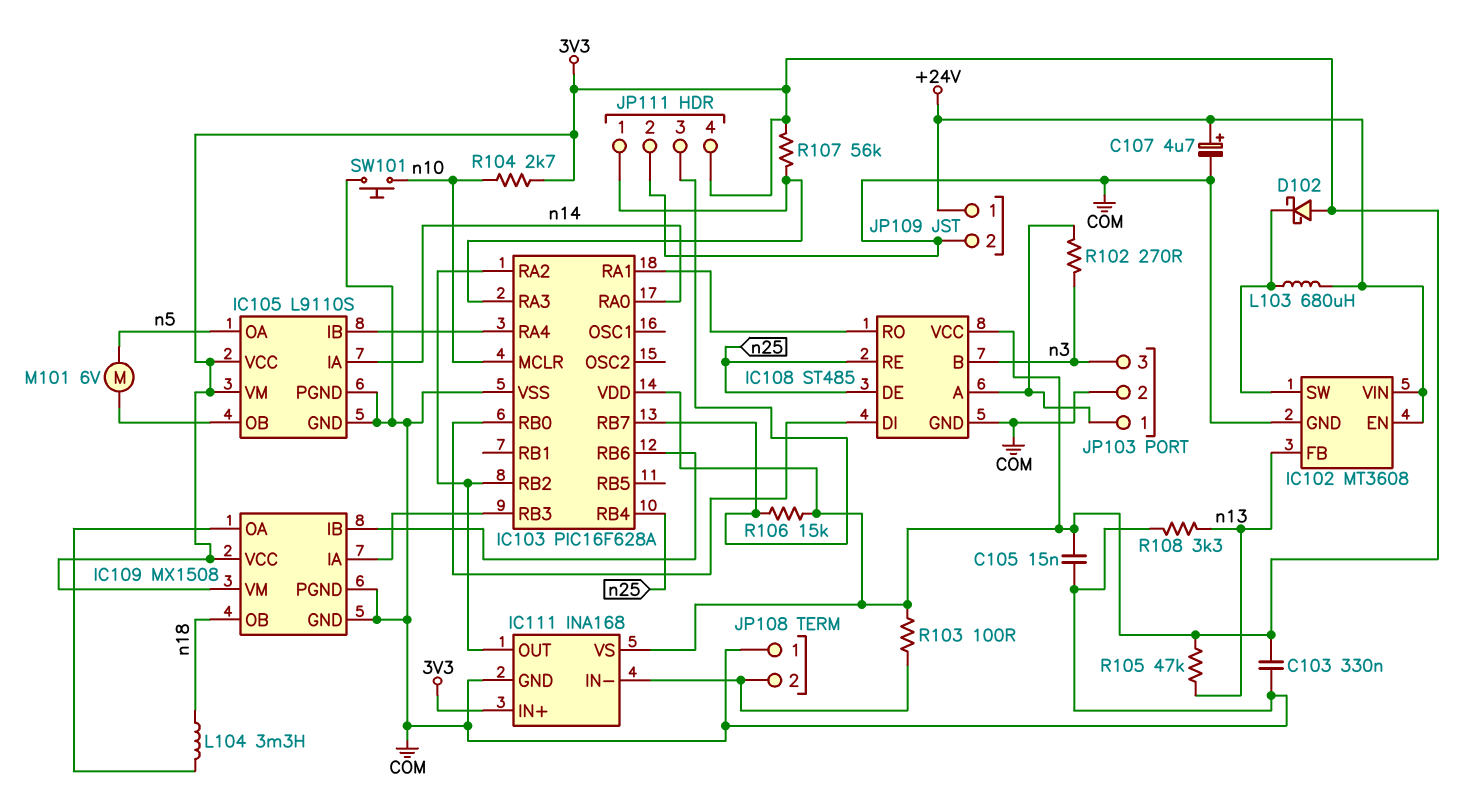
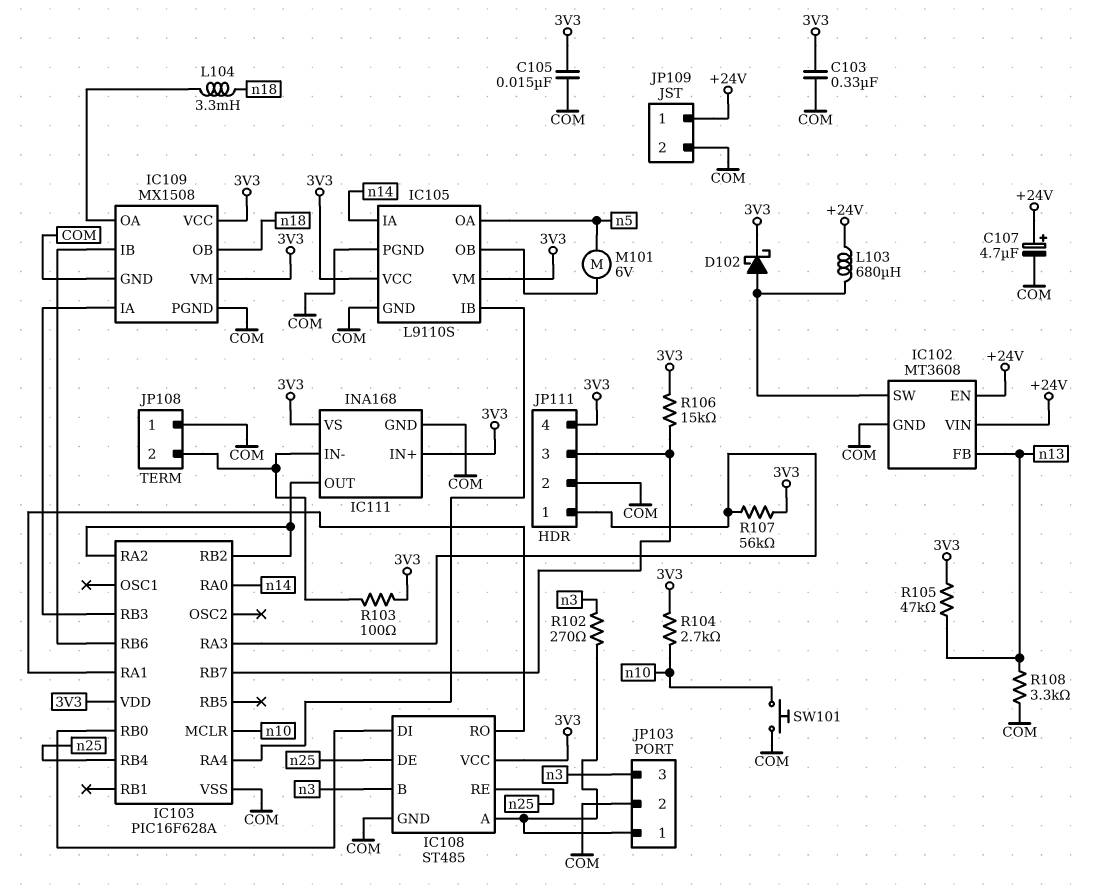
D102: schottky (A 3V3, K IC102/SW) -> schottky (A IC102/SW, K 3V3)

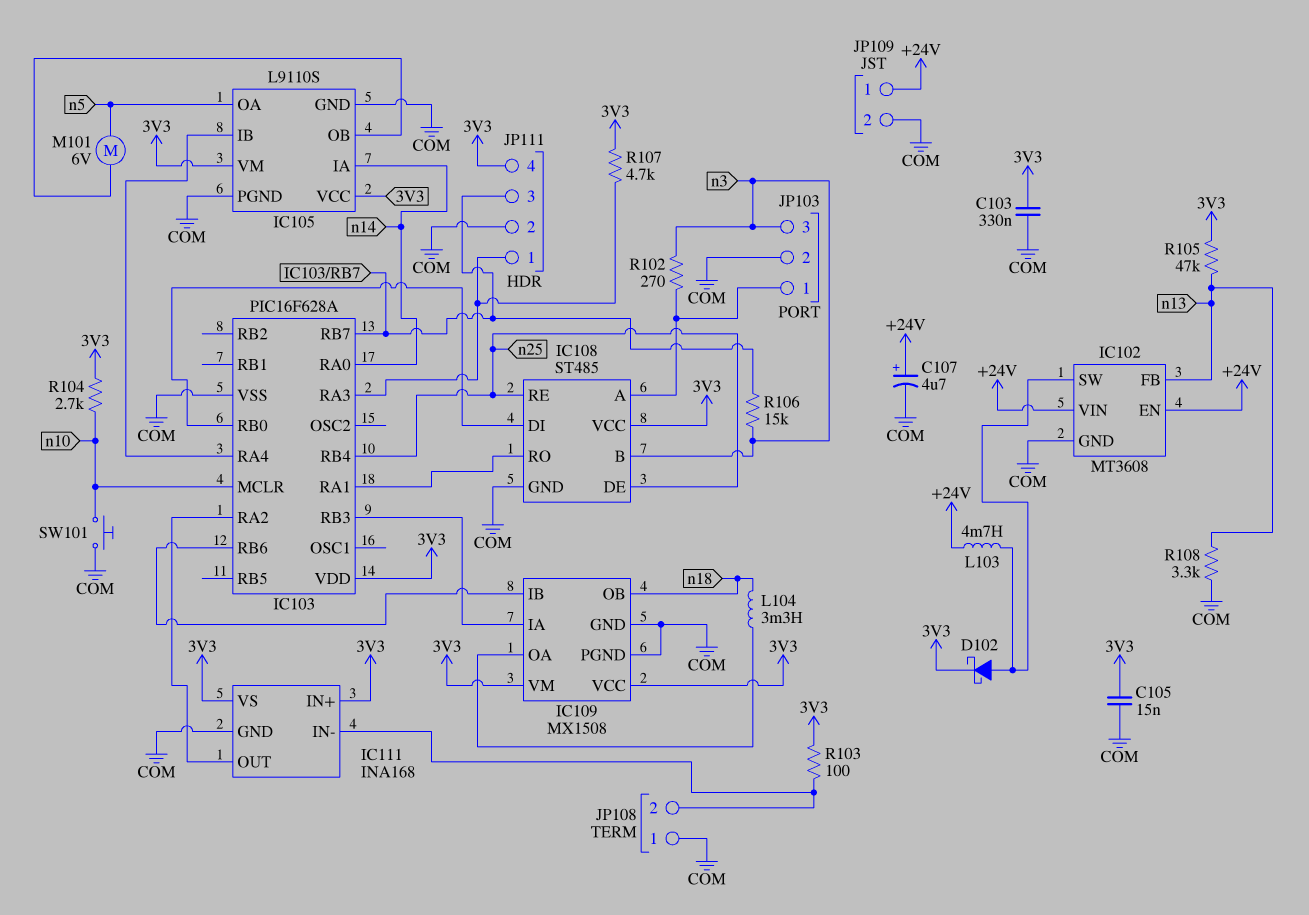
IC103 pin RB2: IC103/RA2 -> none
L103: 680uH (+24V, IC102/SW) -> 4.7mH (+24V, IC102/SW)
R106: 15k (3V3, IC103/RB7) -> 15k (IC103/RB7, n3)
R107: 56k (3V3, IC103/RA3) -> 4.7k (3V3, IC103/RA3)

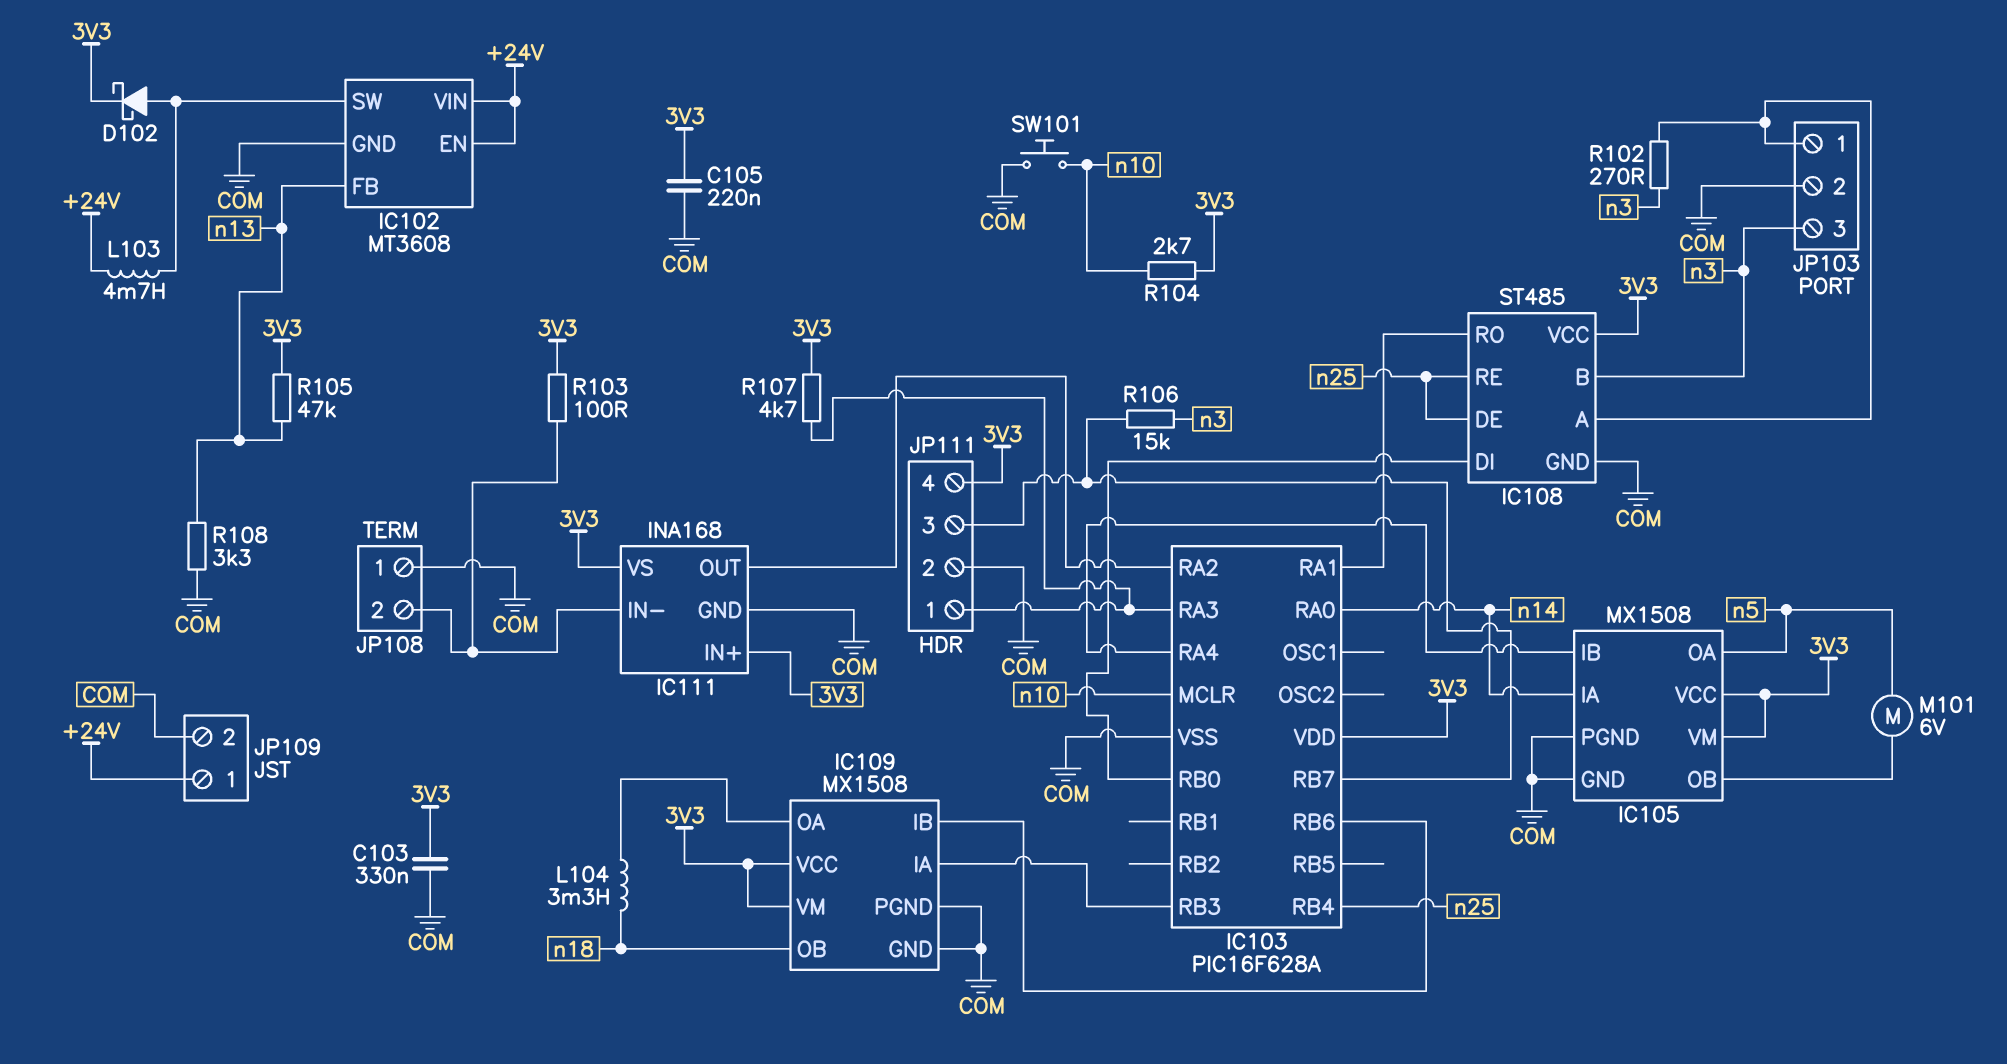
C105: 15nF (3V3, COM) -> 220nF (3V3, COM)
C107: 4.7uF (plus +24V, minus COM) -> none
IC105: L9110S -> MX1508

